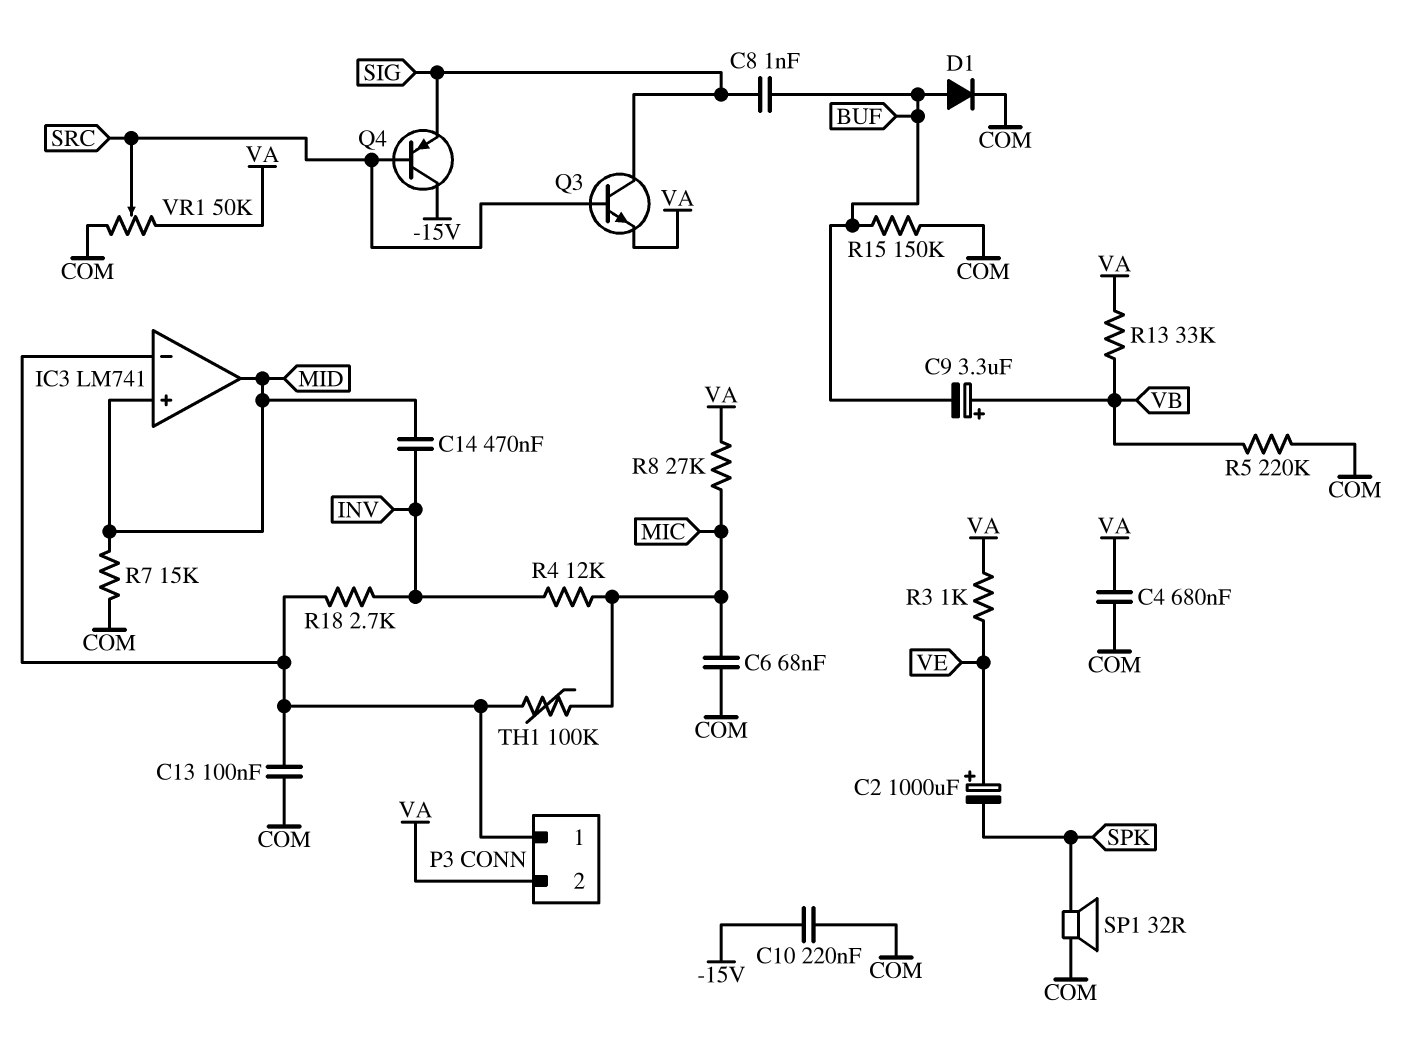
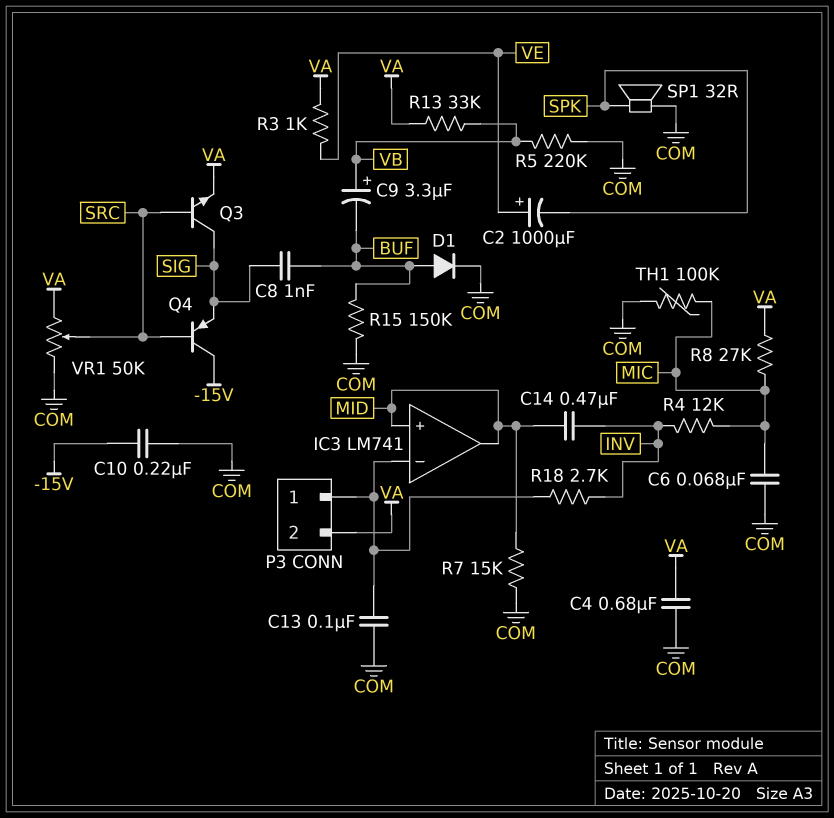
TH1: 100k (IC3/in-, MIC) -> 100k (COM, MIC)

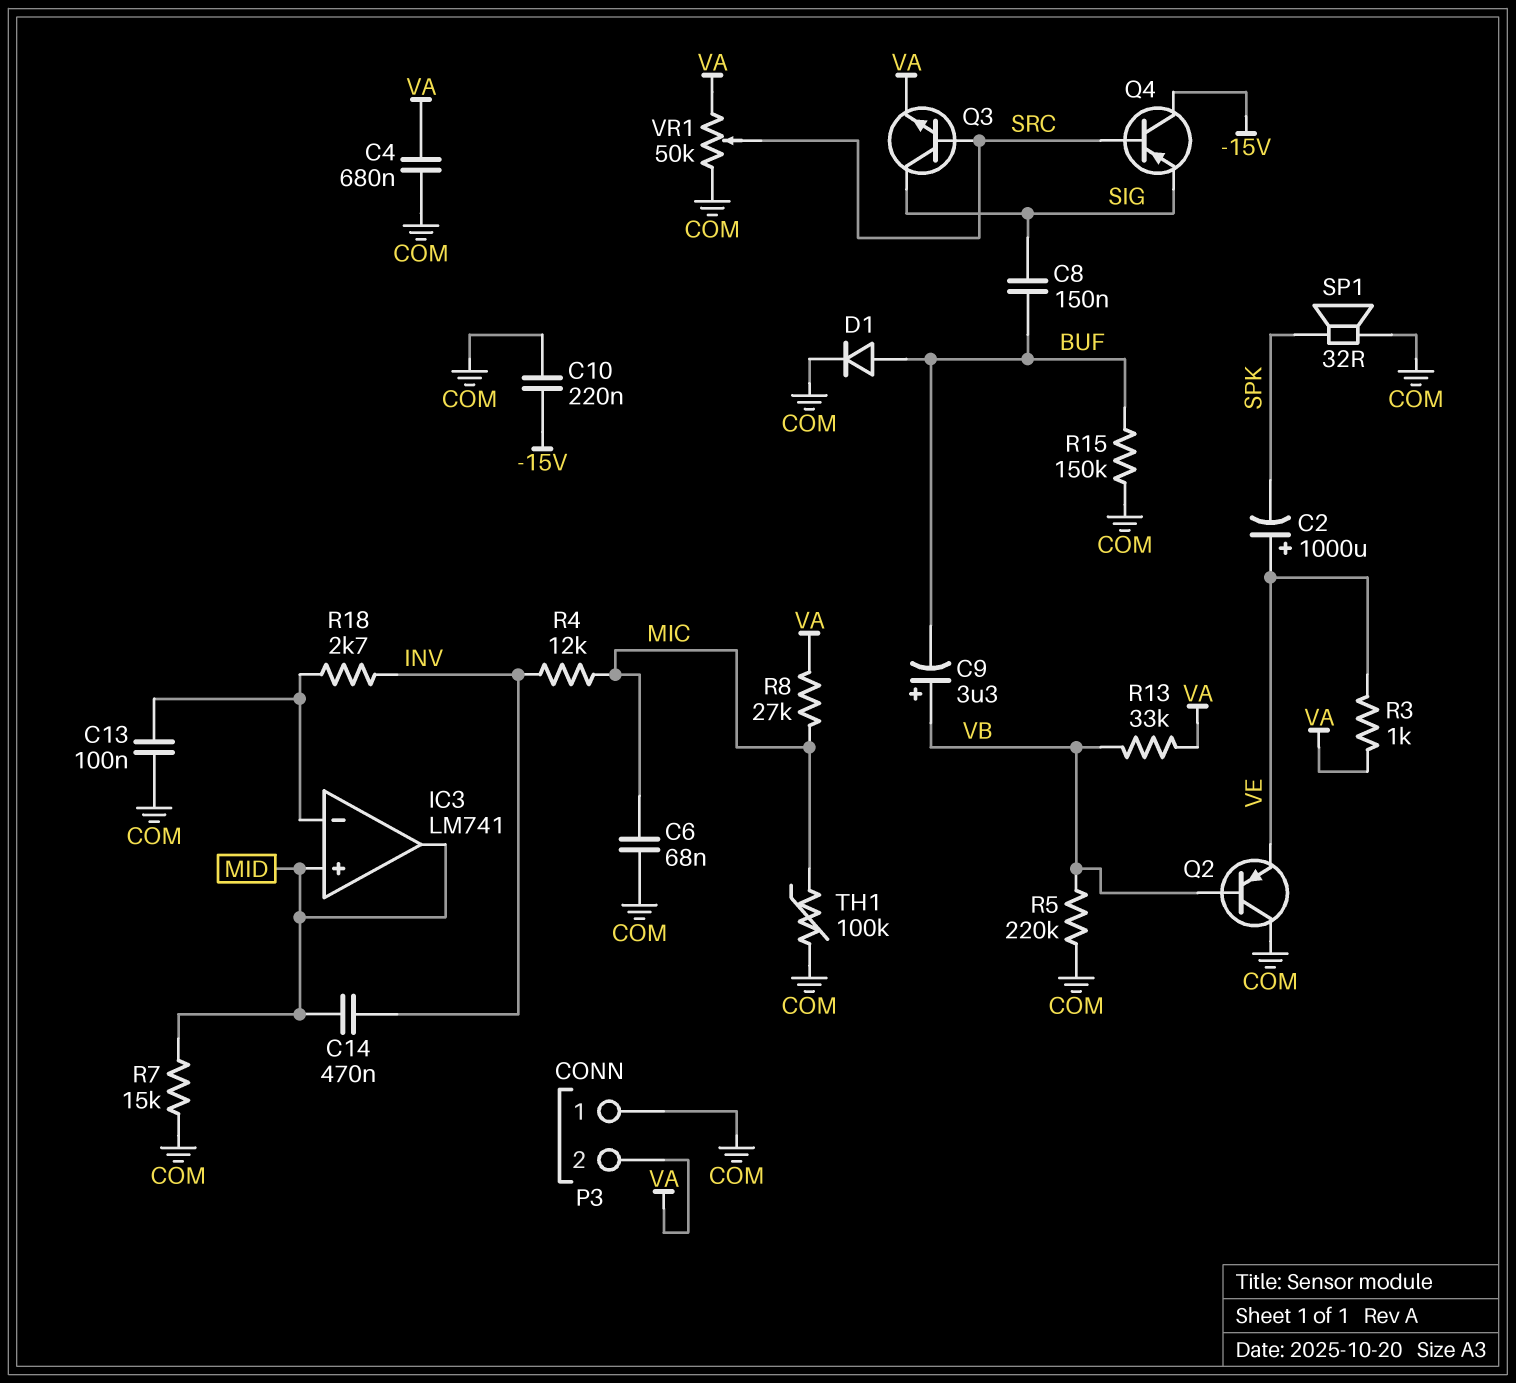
C8: 1nF (BUF, SIG) -> 150nF (BUF, SIG)
P3 pin 1: IC3/in- -> COM
Q2: none -> PNP (B VB, C COM, E VE)

